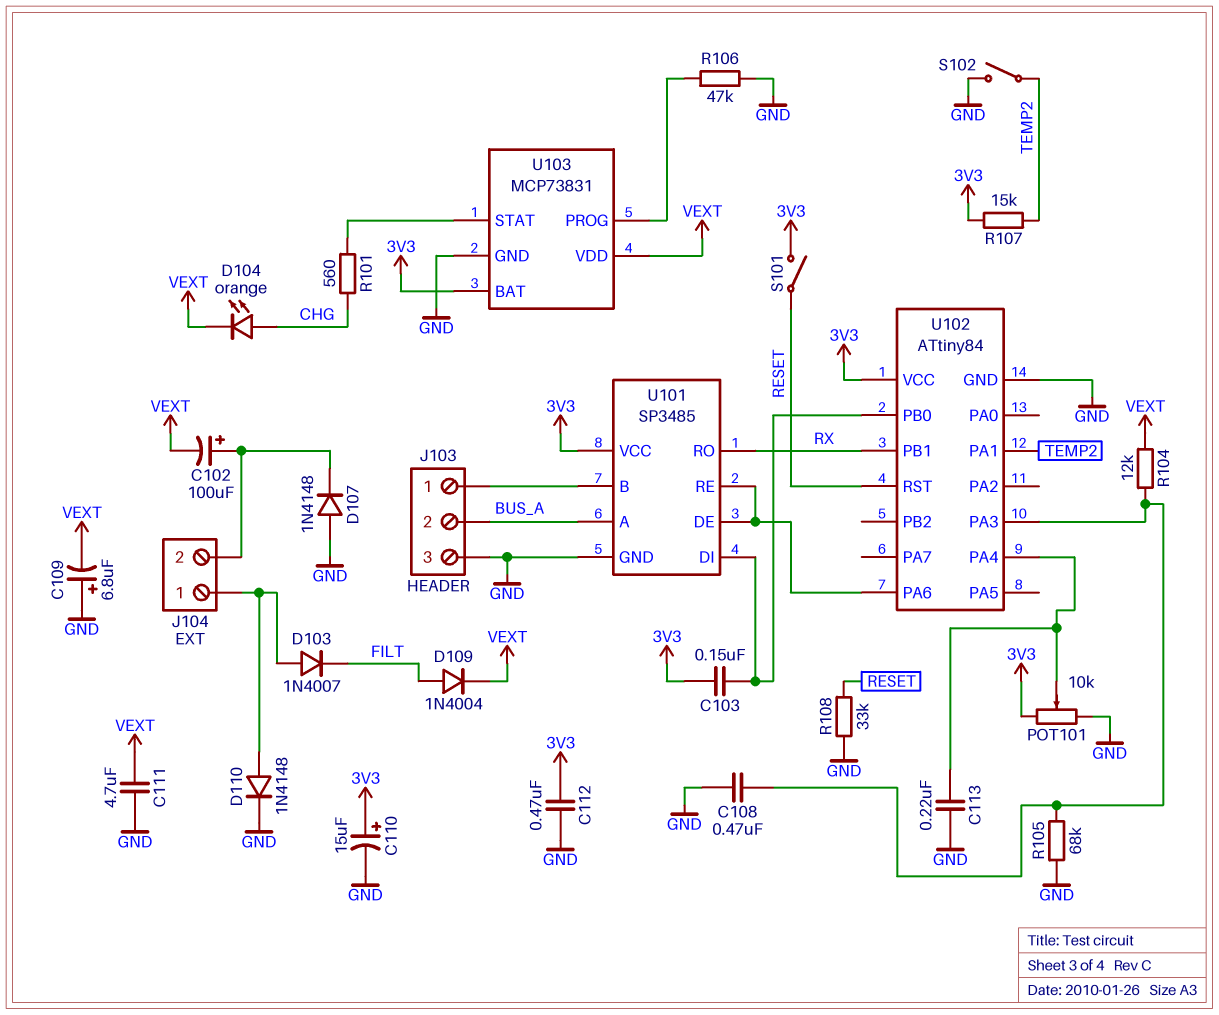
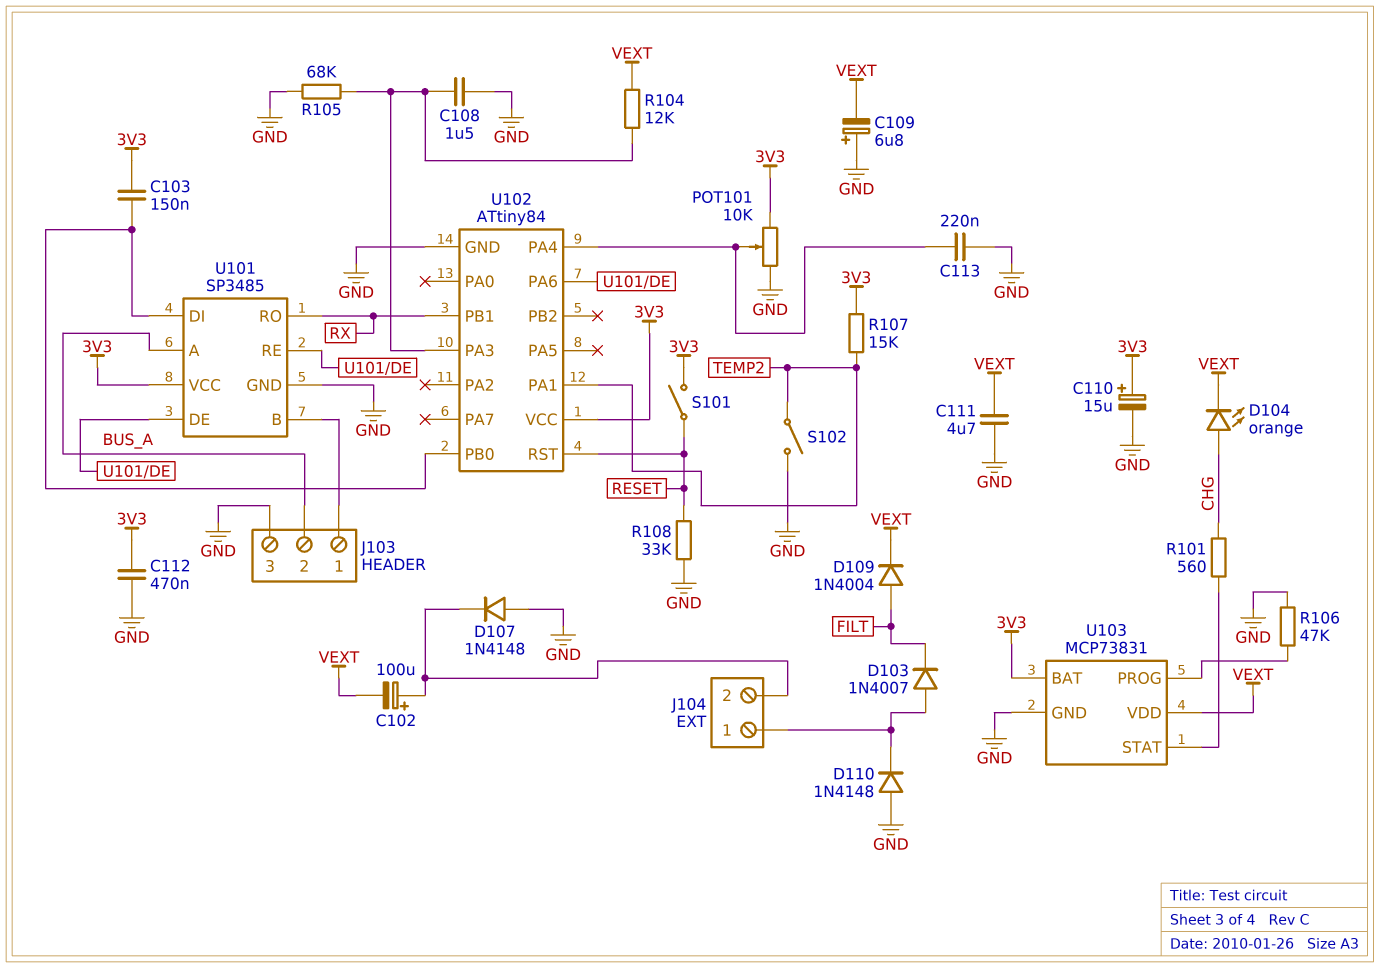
C108: 470nF (GND, U102/PA3) -> 1.5uF (GND, U102/PA3)
D110: diode 1N4148 (A J104/1, K GND) -> diode 1N4148 (A GND, K J104/1)

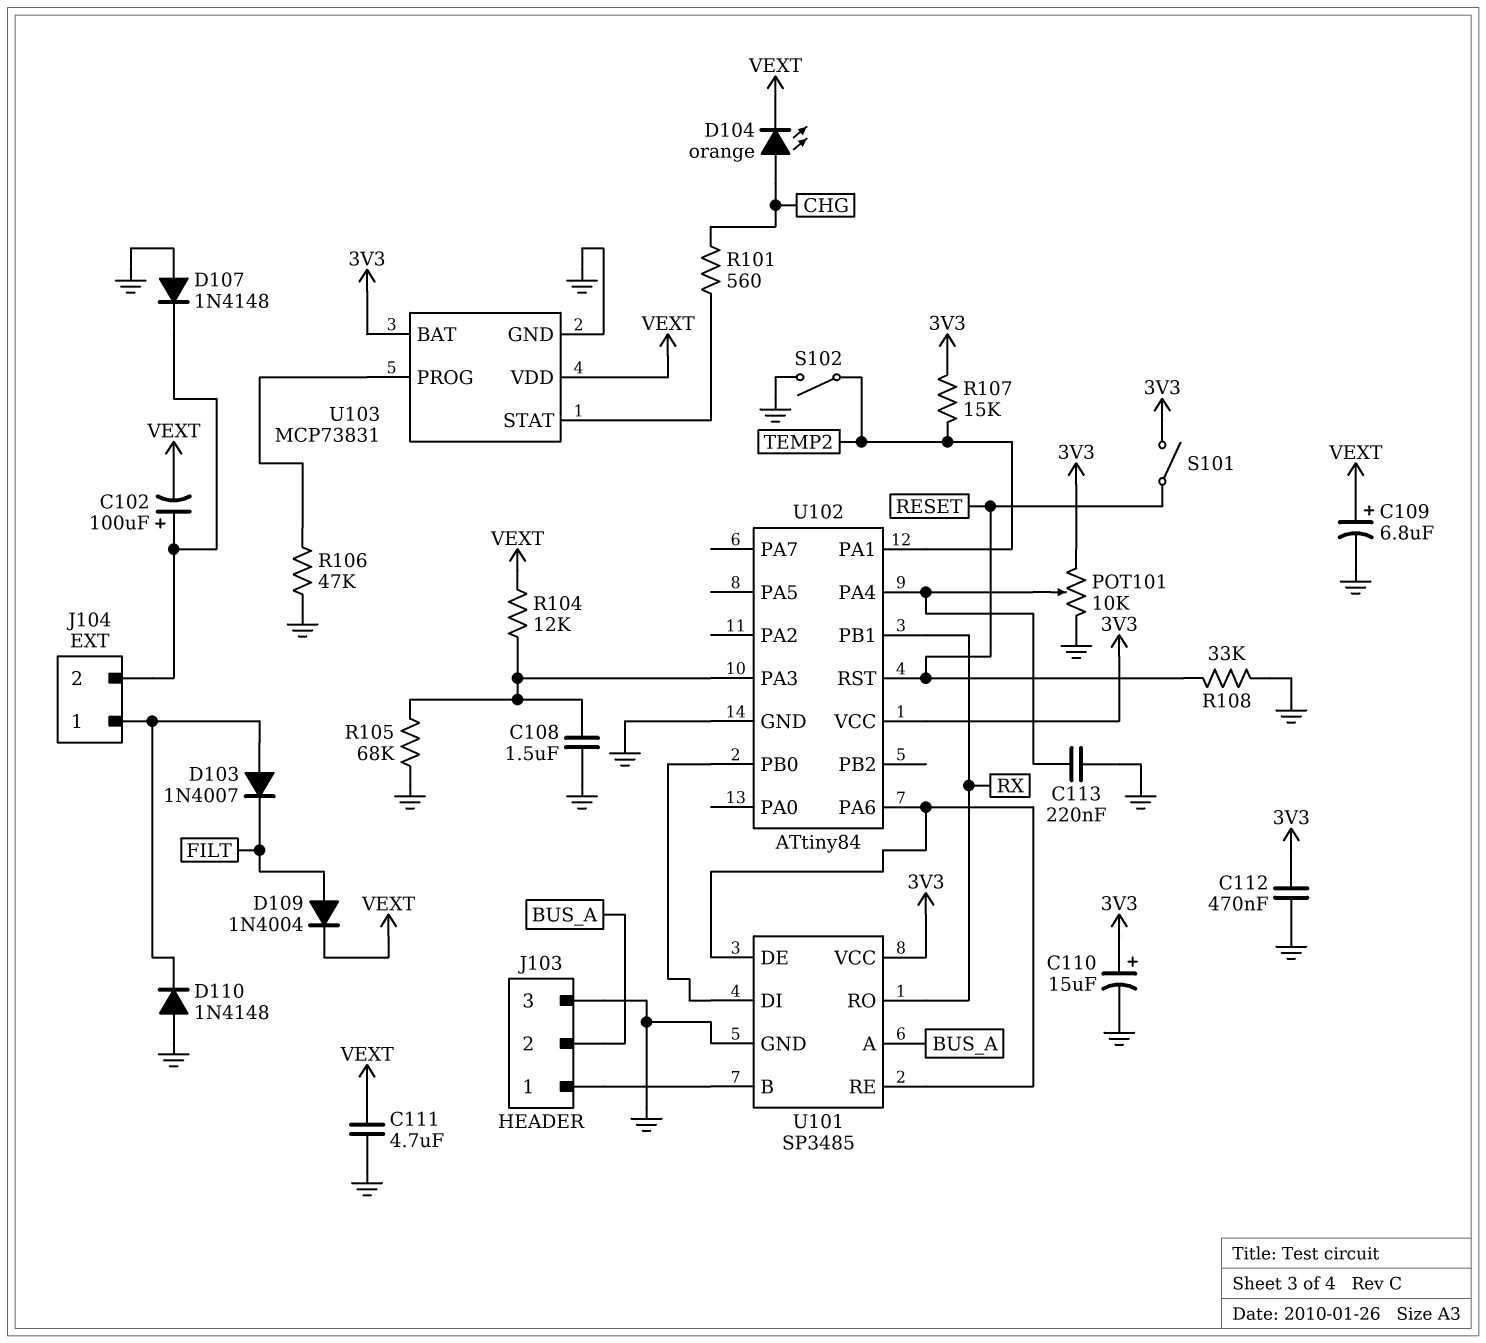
C103: 150nF (3V3, U101/DI) -> none
C109: 6.8uF (plus GND, minus VEXT) -> 6.8uF (plus VEXT, minus GND)

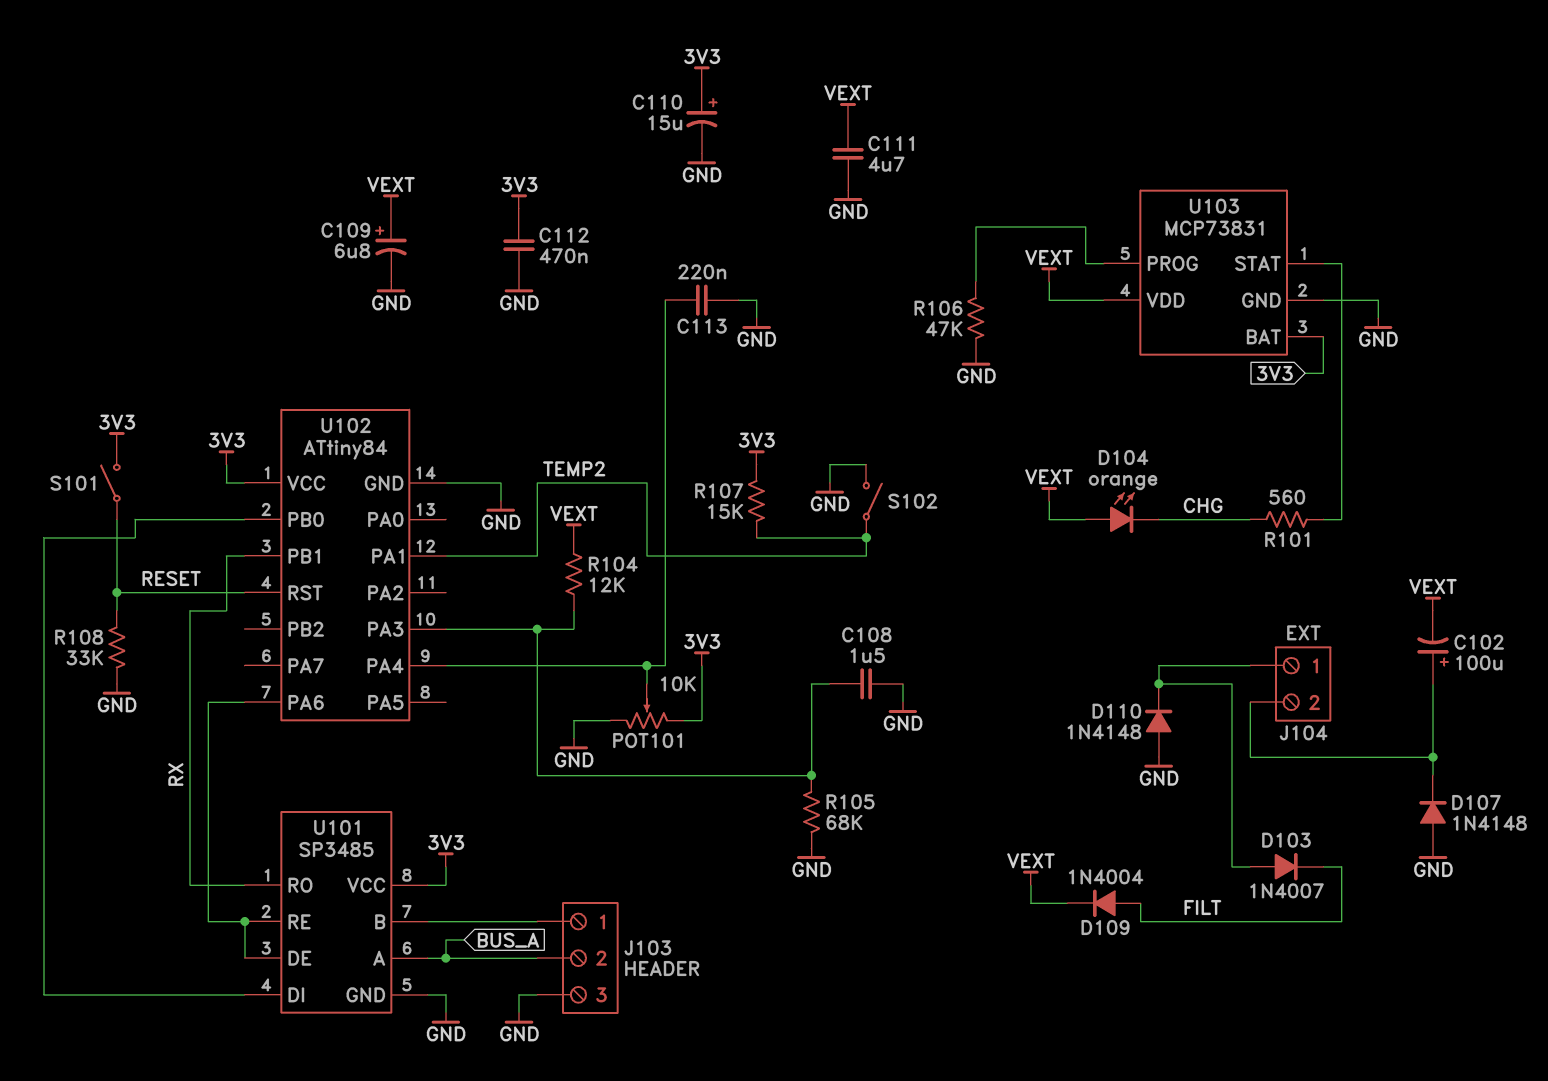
D104: LED orange (A CHG, K VEXT) -> LED orange (A VEXT, K CHG)

